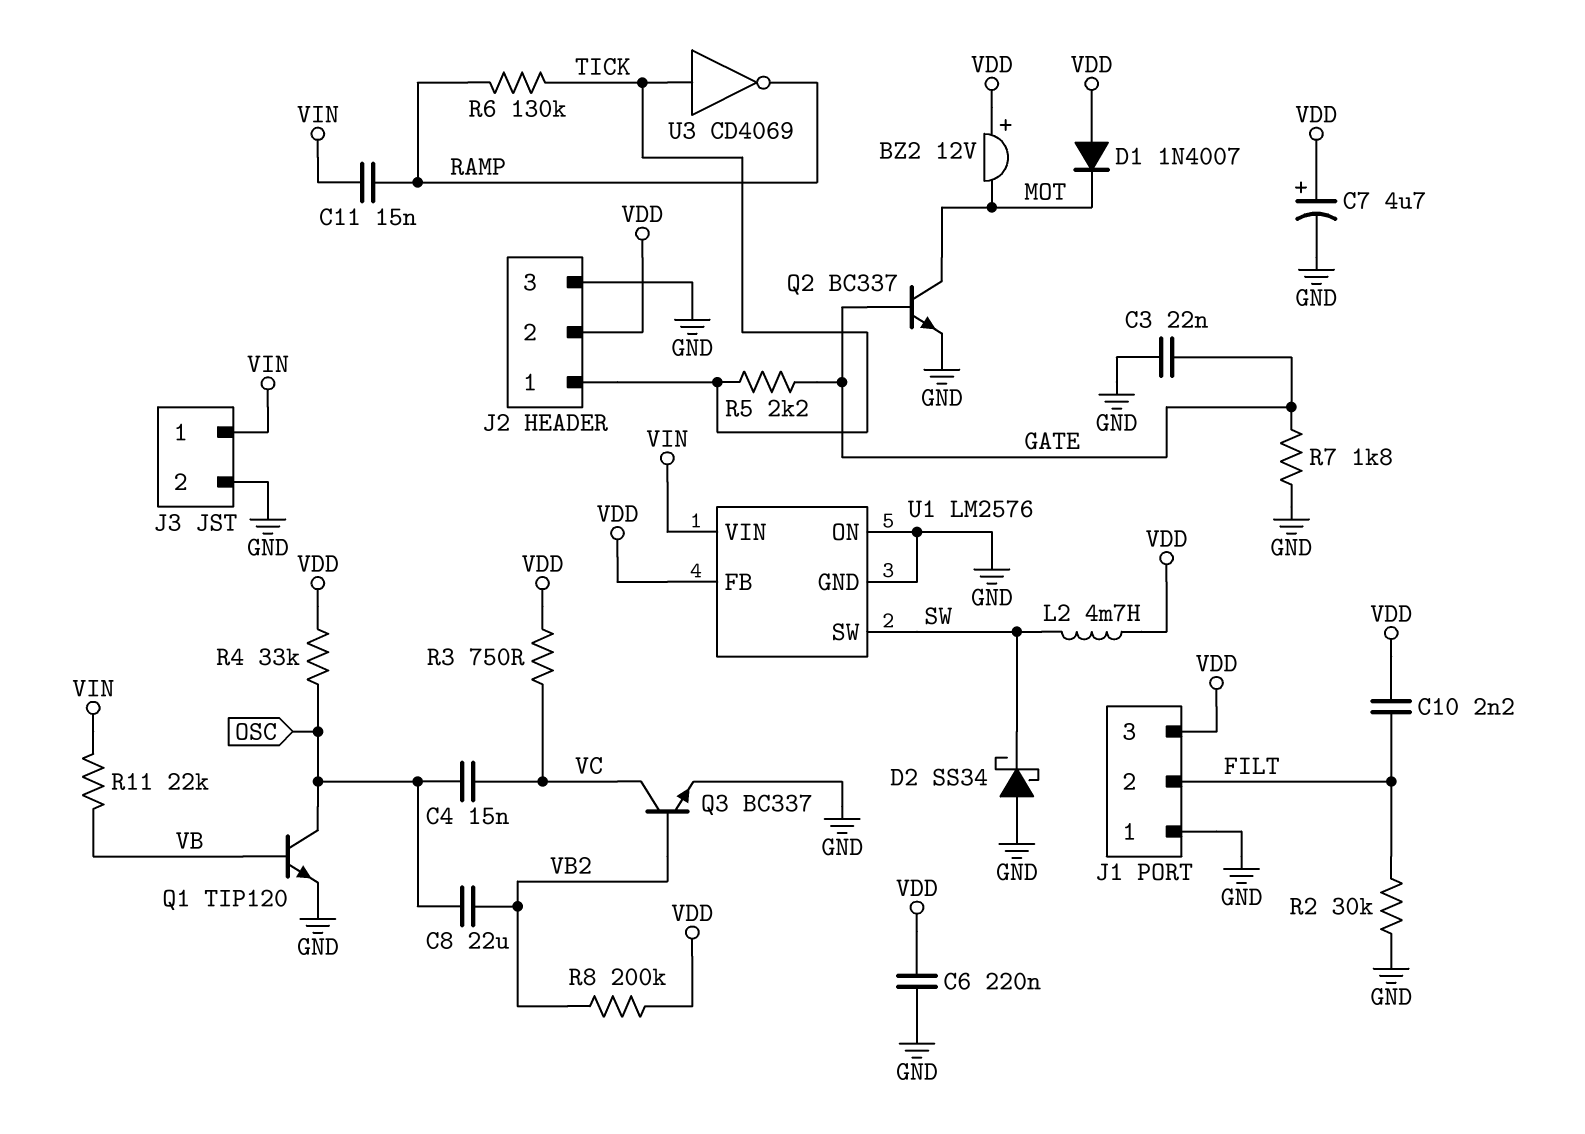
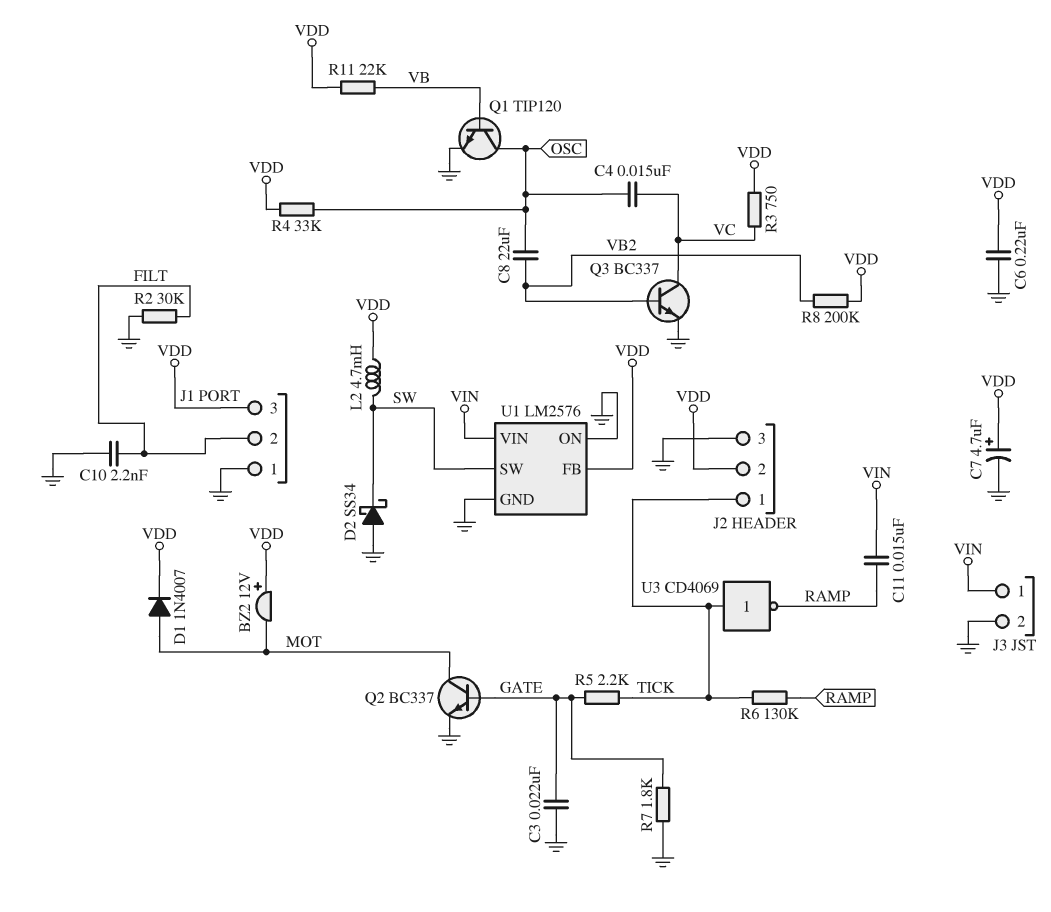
C10: 2.2nF (FILT, VDD) -> 2.2nF (FILT, GND)
D1: diode 1N4007 (A VDD, K MOT) -> diode 1N4007 (A MOT, K VDD)
R11: 22k (VB, VIN) -> 22k (VB, VDD)

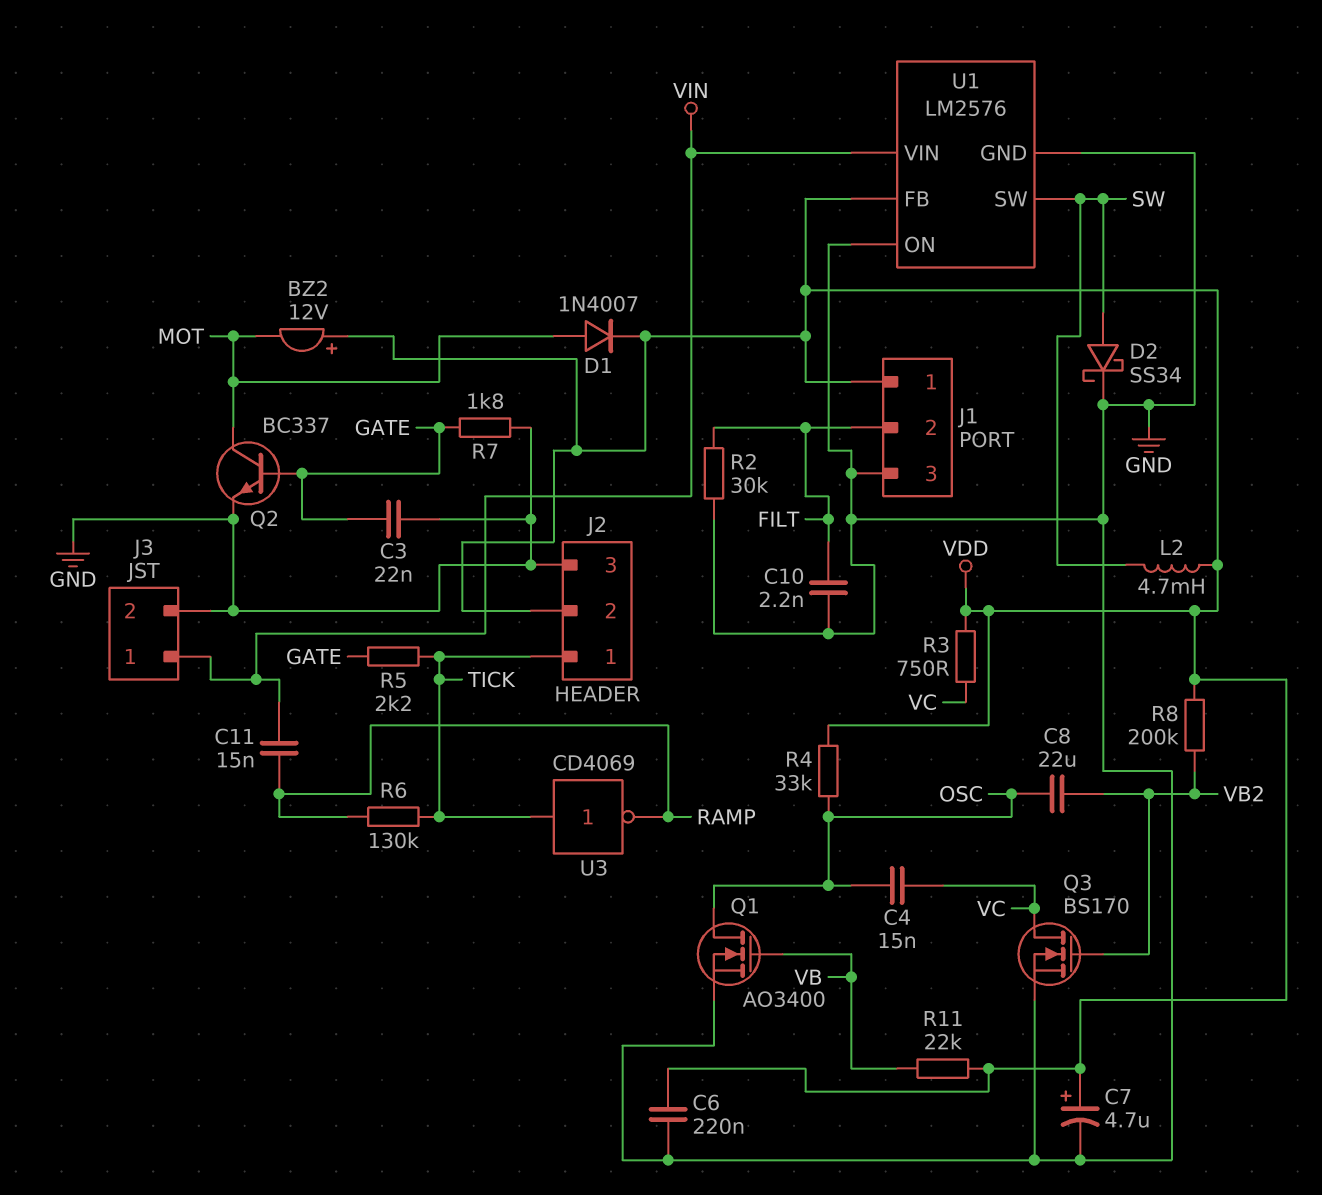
D2: schottky SS34 (A GND, K SW) -> schottky SS34 (A SW, K GND)
J1 pin 1: GND -> VDD
J1 pin 3: VDD -> GND
Q1: NPN TIP120 (B VB, C OSC, E GND) -> NMOS AO3400 (G VB, D OSC, S GND)
Q3: NPN BC337 (B VB2, C VC, E GND) -> NMOS BS170 (G VB2, D VC, S GND)

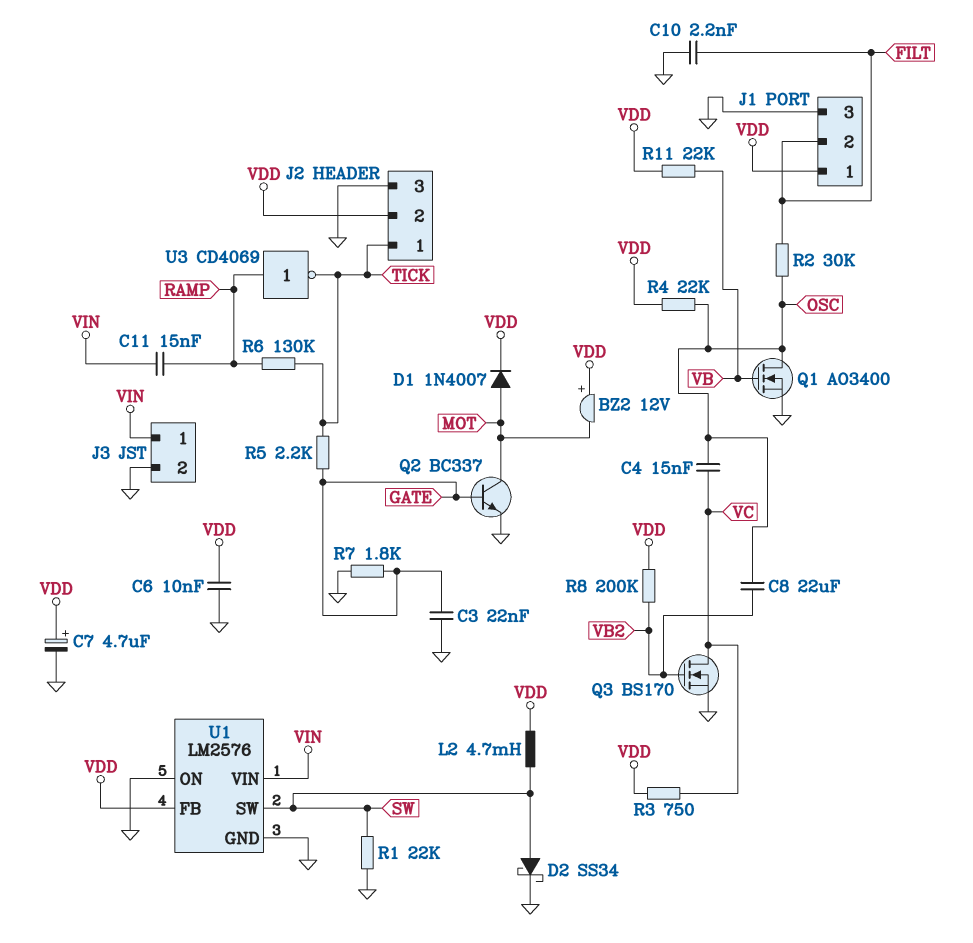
C6: 220nF (GND, VDD) -> 10nF (GND, VDD)
R1: none -> 22k (GND, SW)
R2: 30k (FILT, GND) -> 30k (FILT, OSC)
R4: 33k (OSC, VDD) -> 22k (OSC, VDD)
U3: NOT CD4069 (in TICK, out RAMP) -> NOT CD4069 (in RAMP, out TICK)

